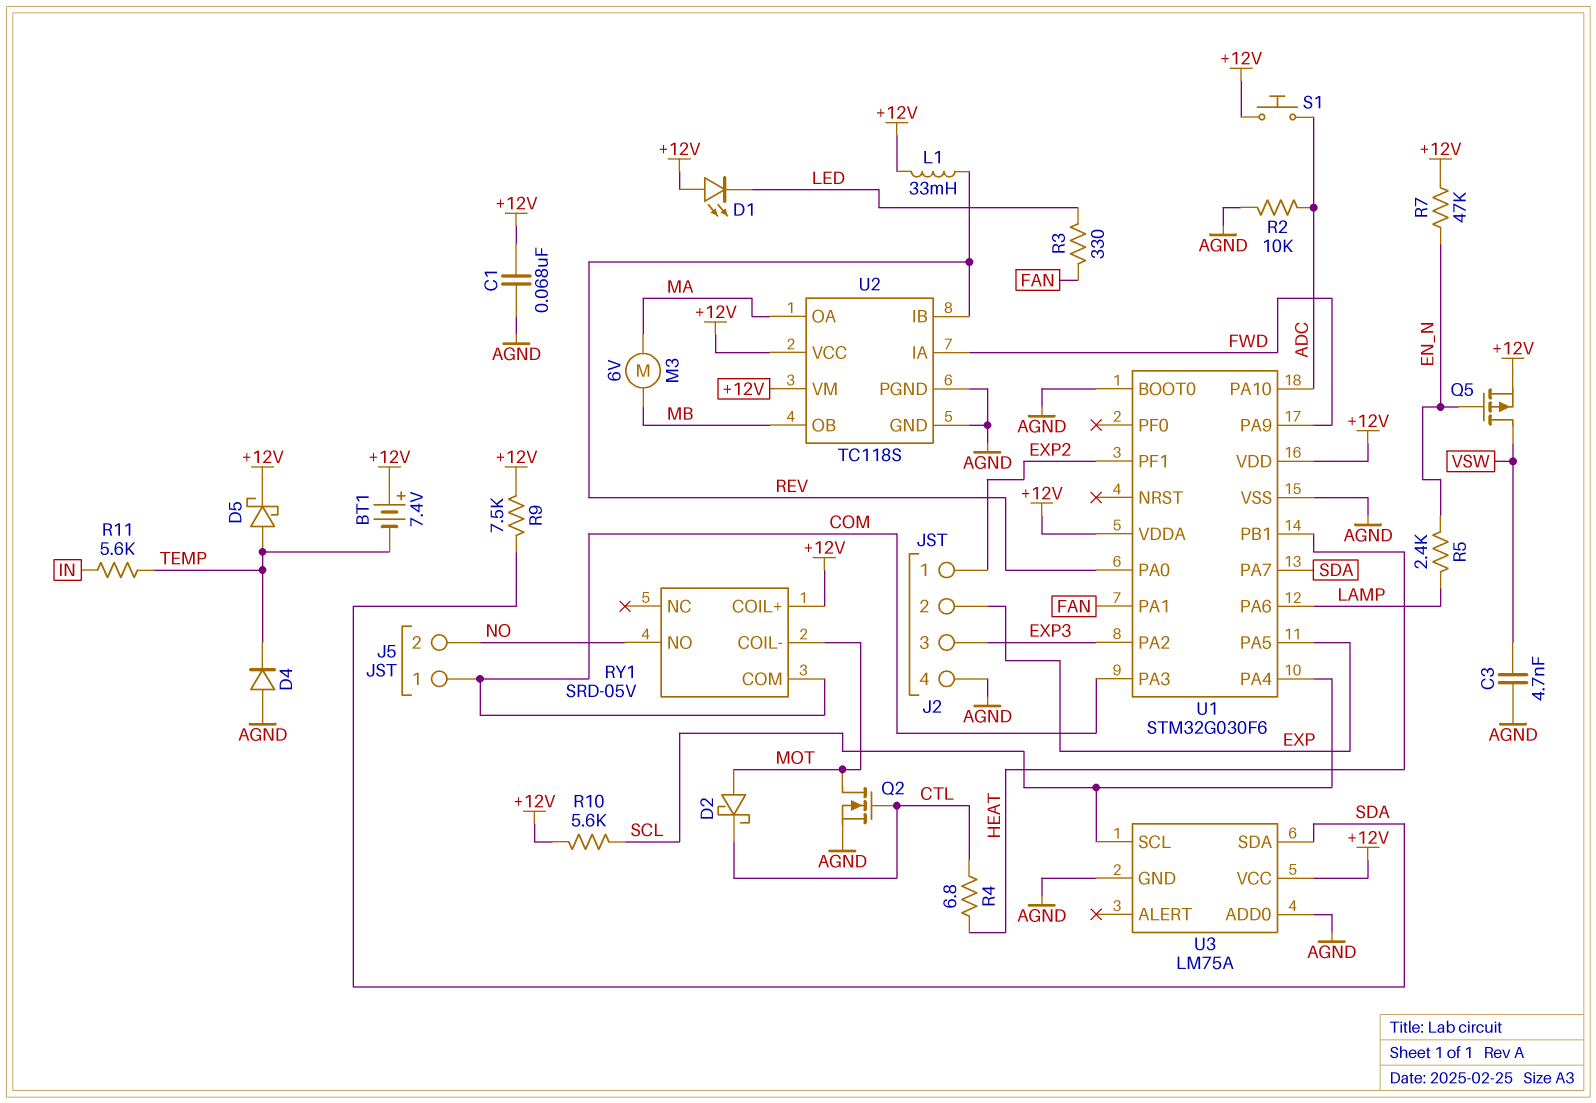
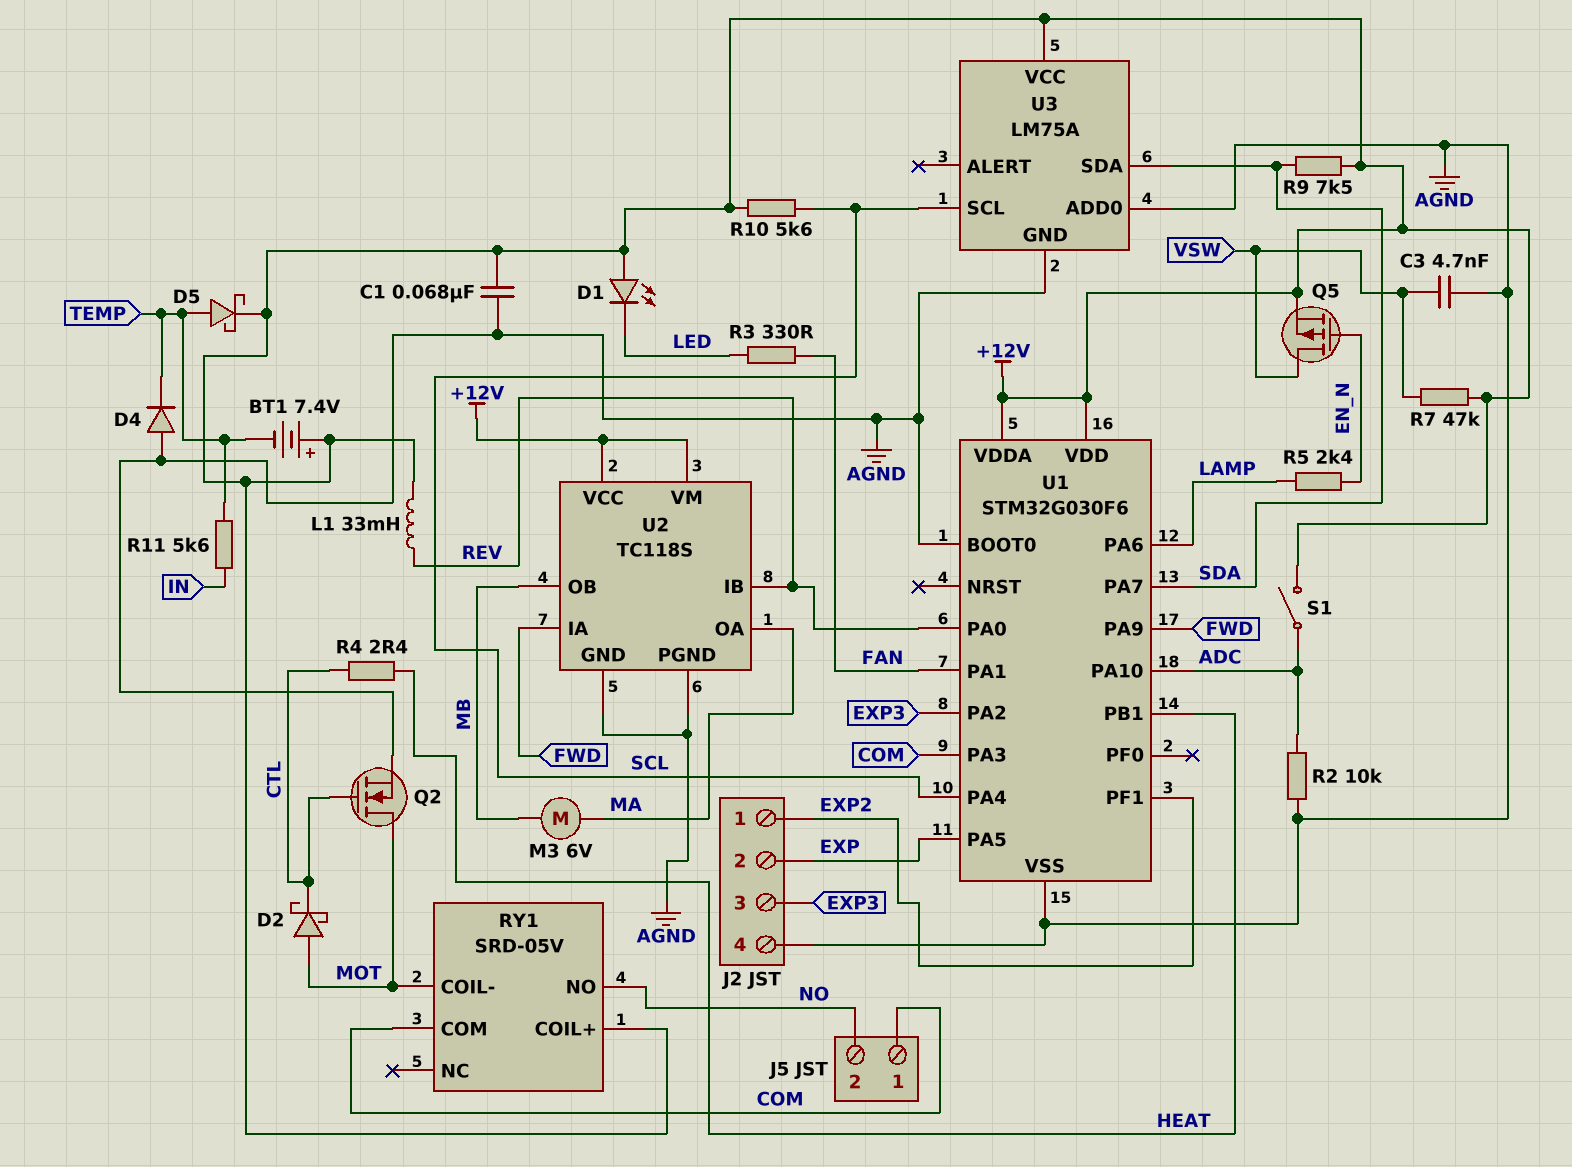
R4: 6.8 (CTL, HEAT) -> 2.4 (CTL, HEAT)
R7: 47k (+12V, EN_N) -> 47k (+12V, VSW)
S1: button (+12V, ADC) -> switch (+12V, ADC)

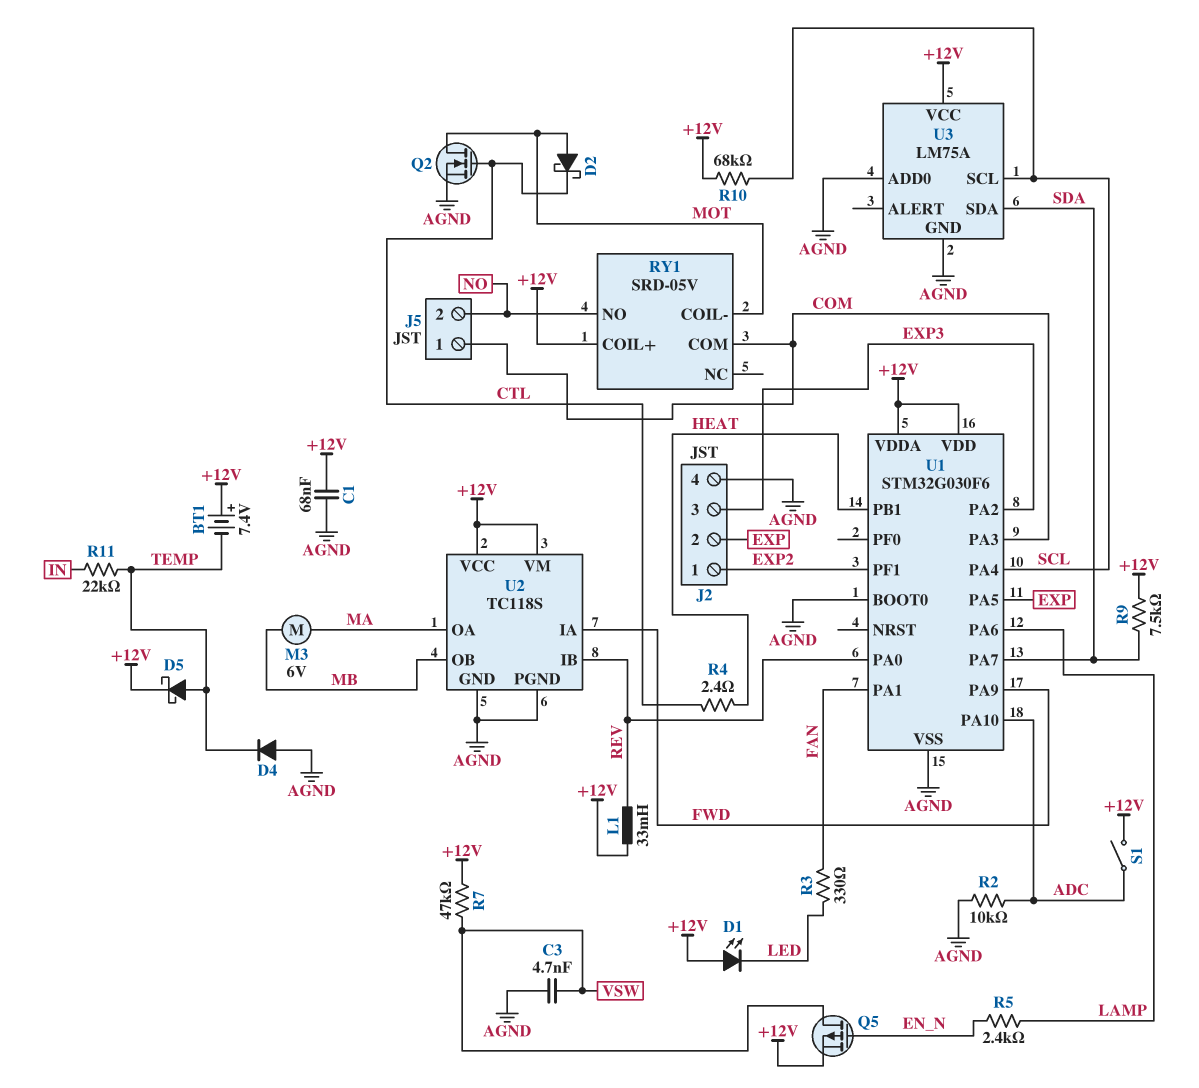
R10: 5.6k (+12V, SCL) -> 68k (+12V, SCL)
R11: 5.6k (IN, TEMP) -> 22k (IN, TEMP)

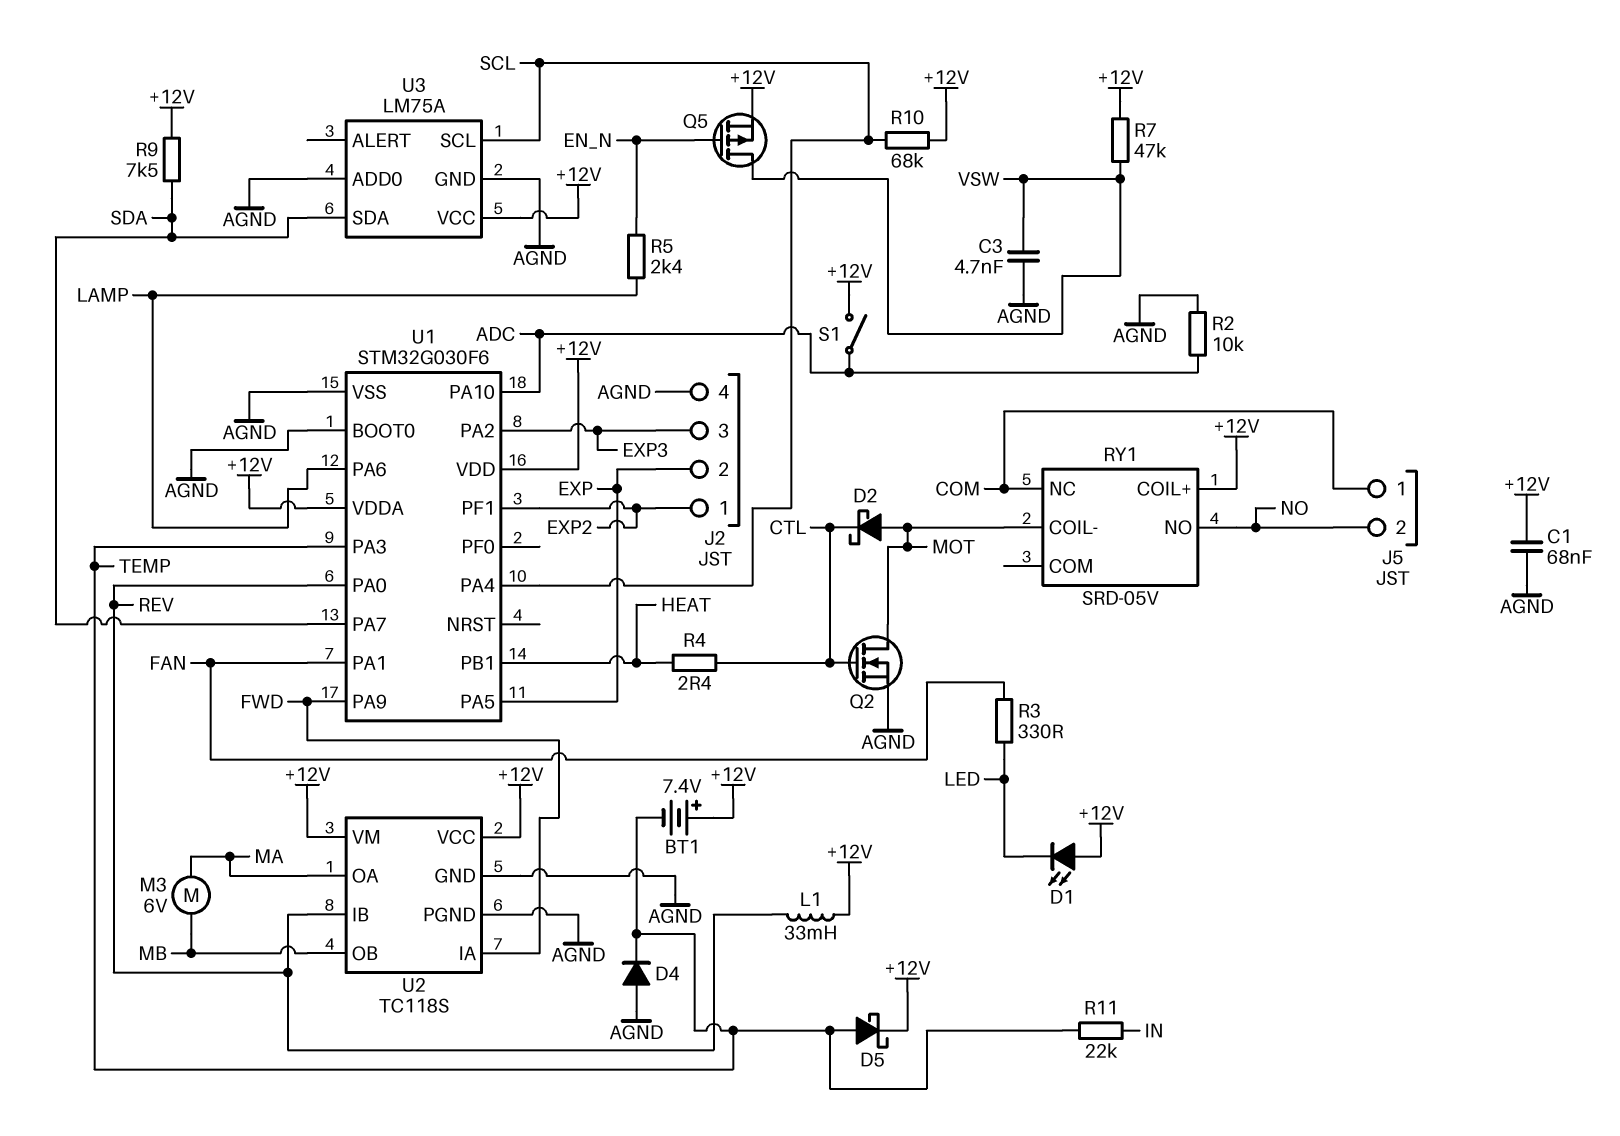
RY1 pin COM: COM -> none
RY1 pin NC: none -> COM
U1 pin PA3: COM -> TEMP

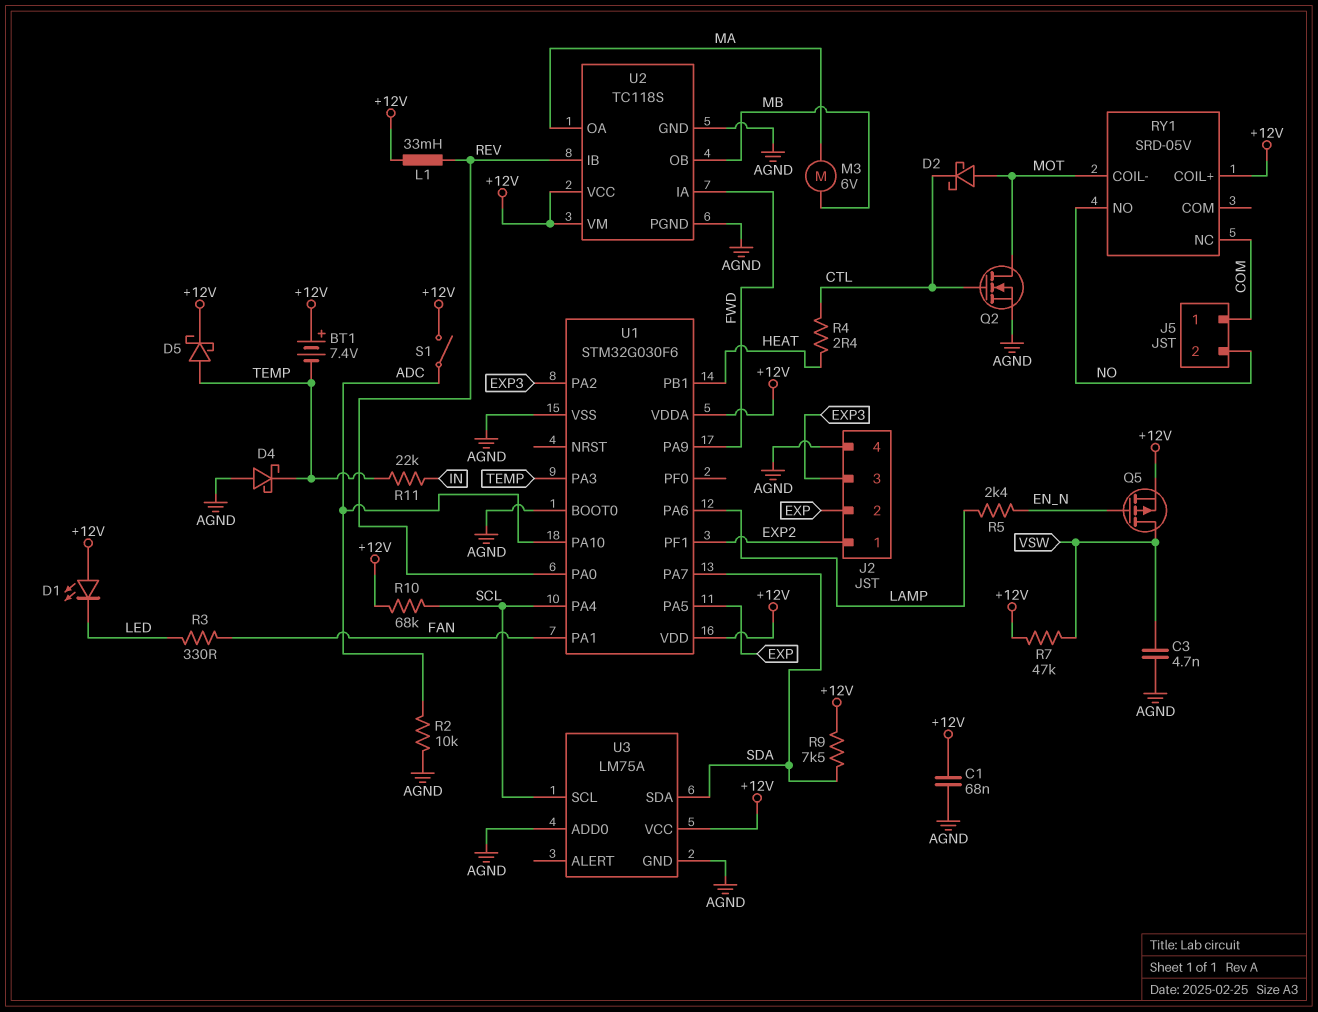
D4: diode (A AGND, K TEMP) -> schottky (A AGND, K TEMP)

